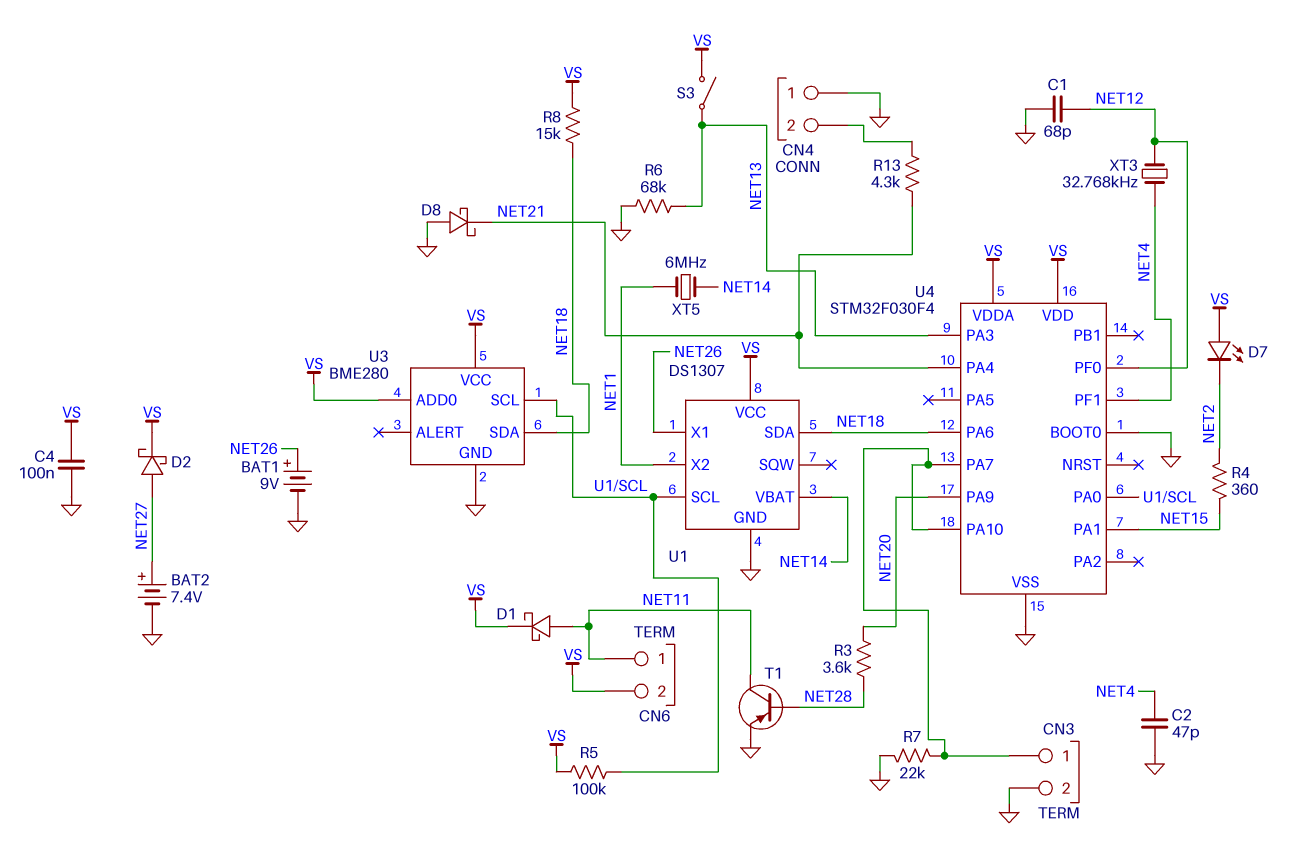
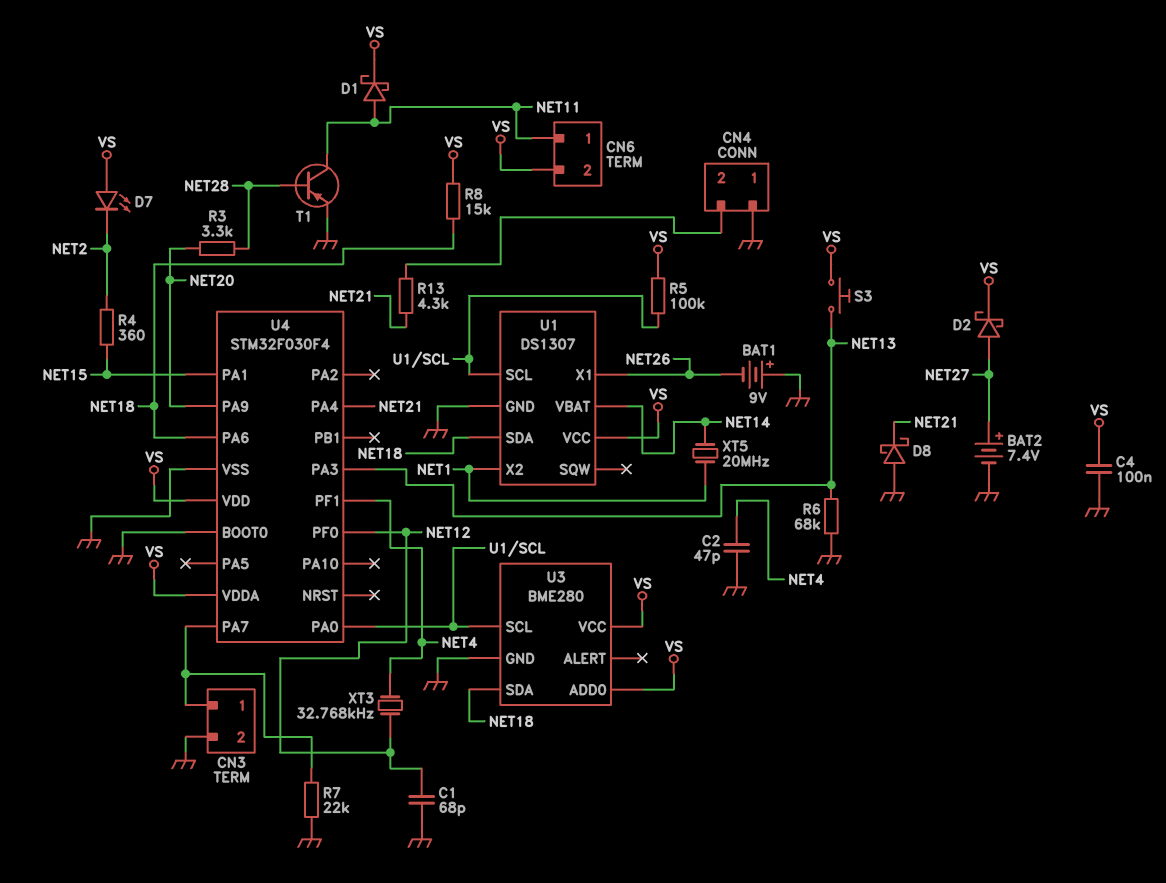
BAT1: 9V (plus NET26, minus GND) -> 9V (plus GND, minus NET26)
R3: 3.6k (NET20, NET28) -> 3.3k (NET20, NET28)
S3: switch (NET13, VS) -> button (NET13, VS)
U4 pin PA10: CN3/1 -> none
XT5: 6MHz (NET1, NET14) -> 20MHz (NET1, NET14)

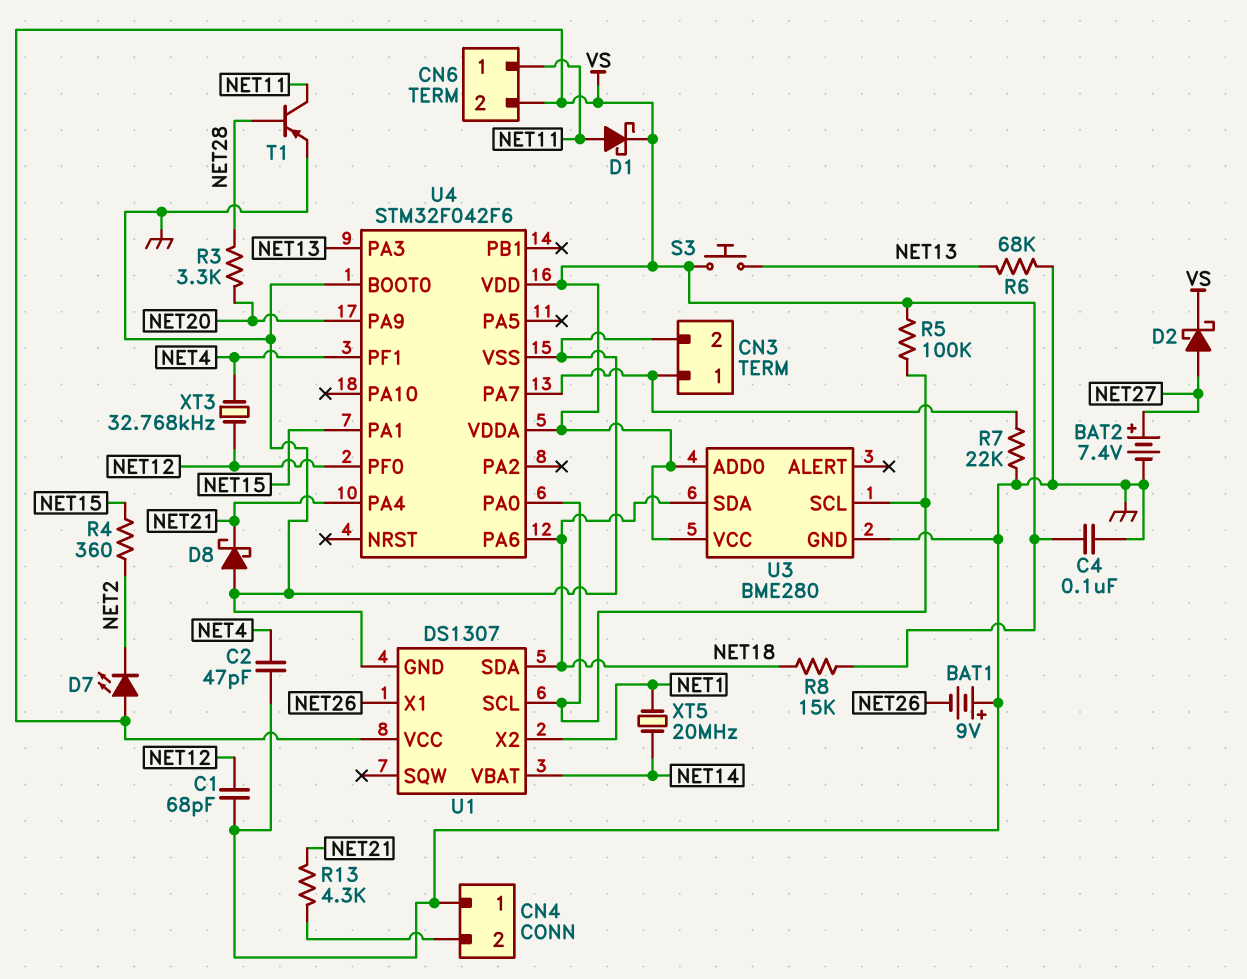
U4: STM32F030F4 -> STM32F042F6

